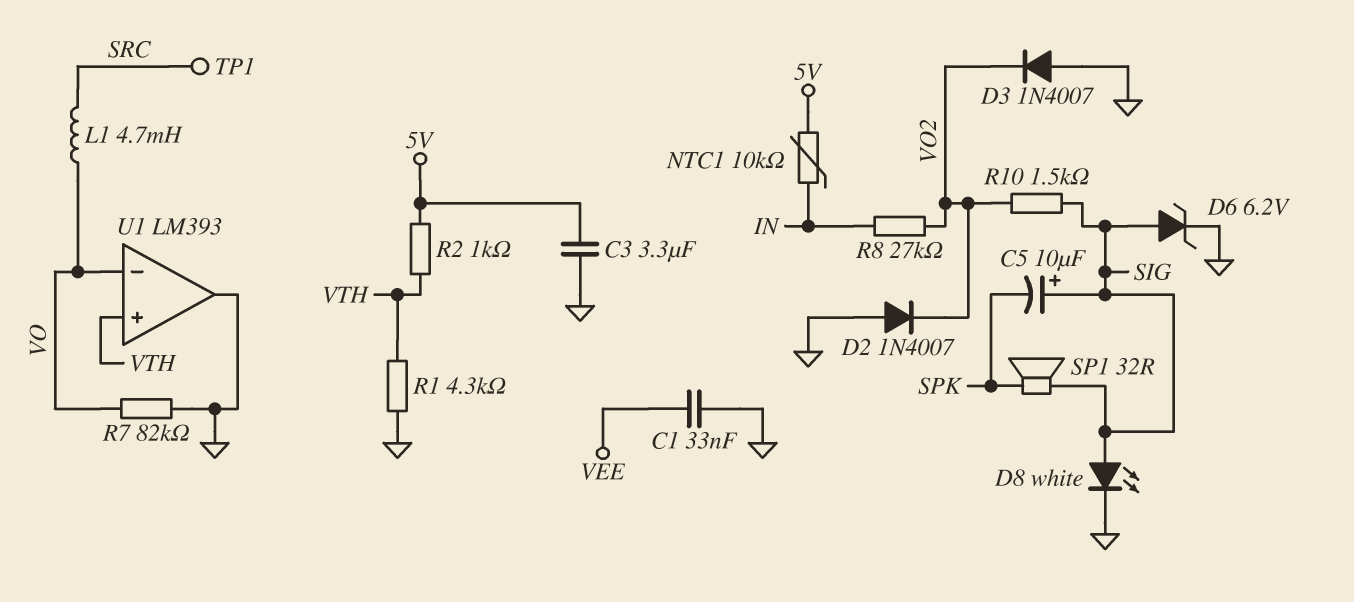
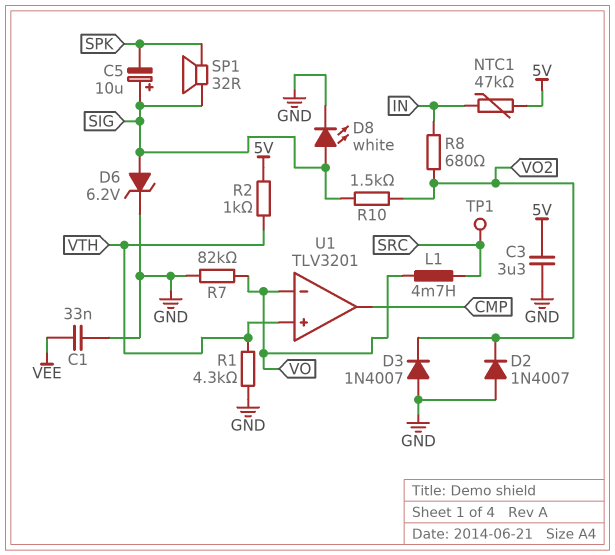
NTC1: 10k (5V, IN) -> 47k (5V, IN)
R8: 27k (IN, VO2) -> 680 (IN, VO2)
U1: LM393 -> TLV3201
U1 pin out: GND -> CMP

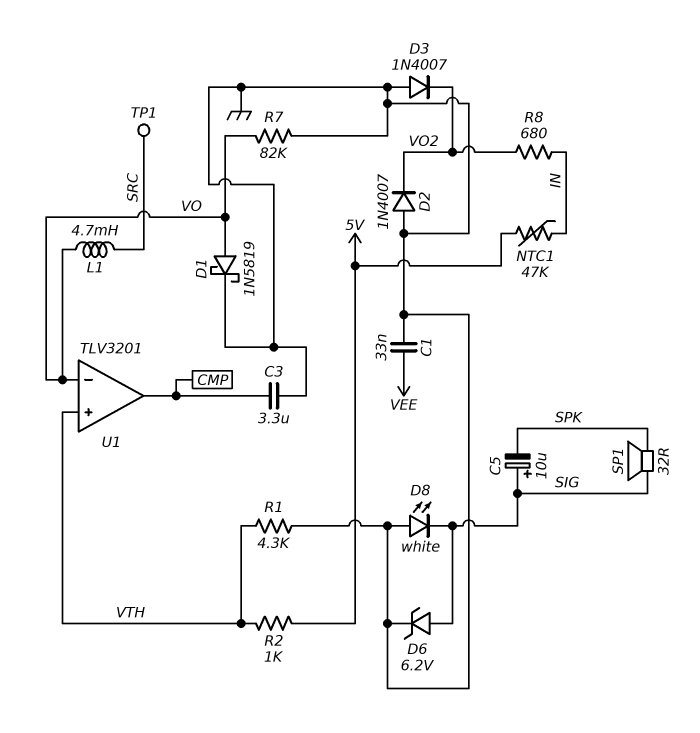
C3: 3.3uF (5V, GND) -> 3.3uF (CMP, GND)
D1: none -> schottky 1N5819 (A VO, K GND)
D8: LED white (A SIG, K GND) -> LED white (A GND, K SIG)
R10: 1.5k (SIG, VO2) -> none

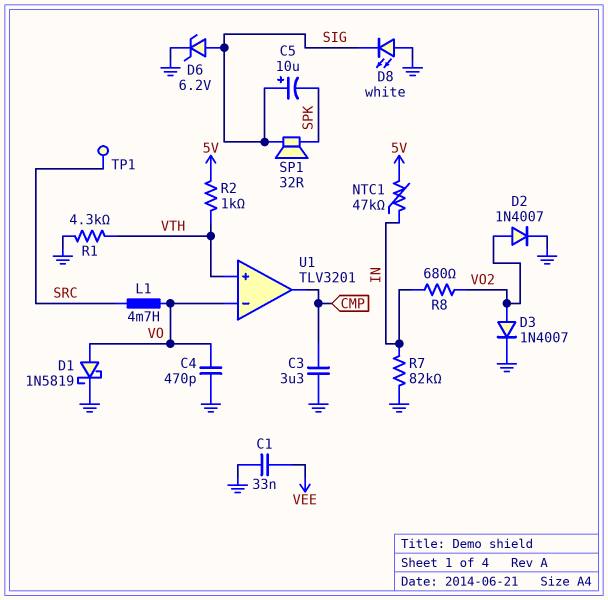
C4: none -> 470pF (GND, VO)
D2: diode 1N4007 (A GND, K VO2) -> diode 1N4007 (A VO2, K GND)
D3: diode 1N4007 (A GND, K VO2) -> diode 1N4007 (A VO2, K GND)
R7: 82k (GND, VO) -> 82k (GND, IN)

